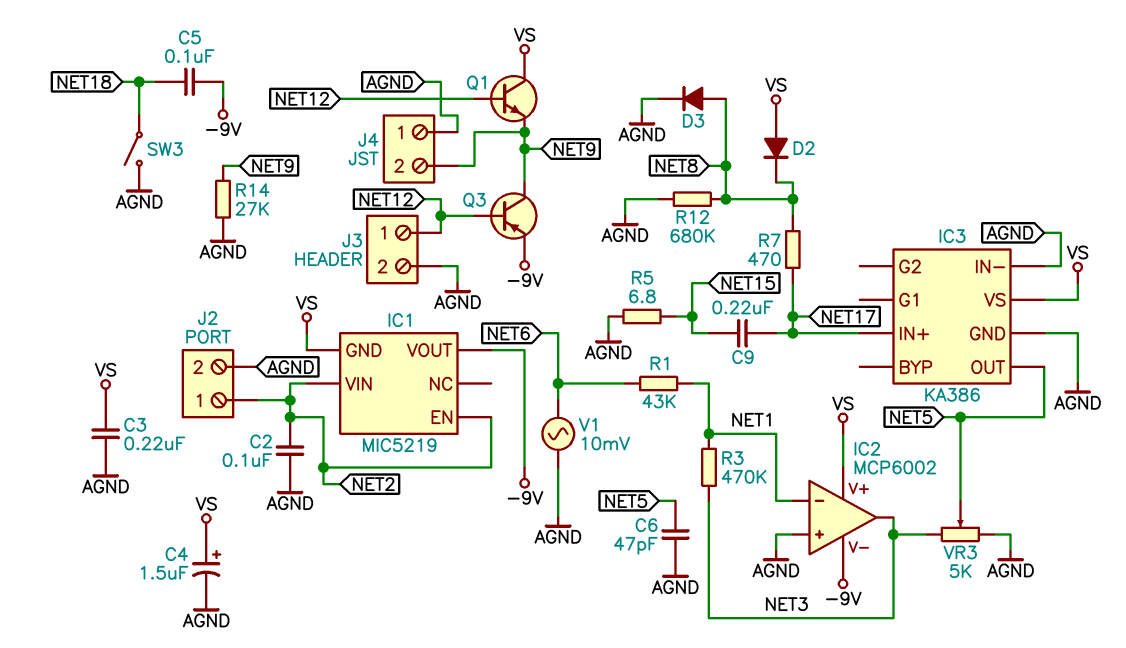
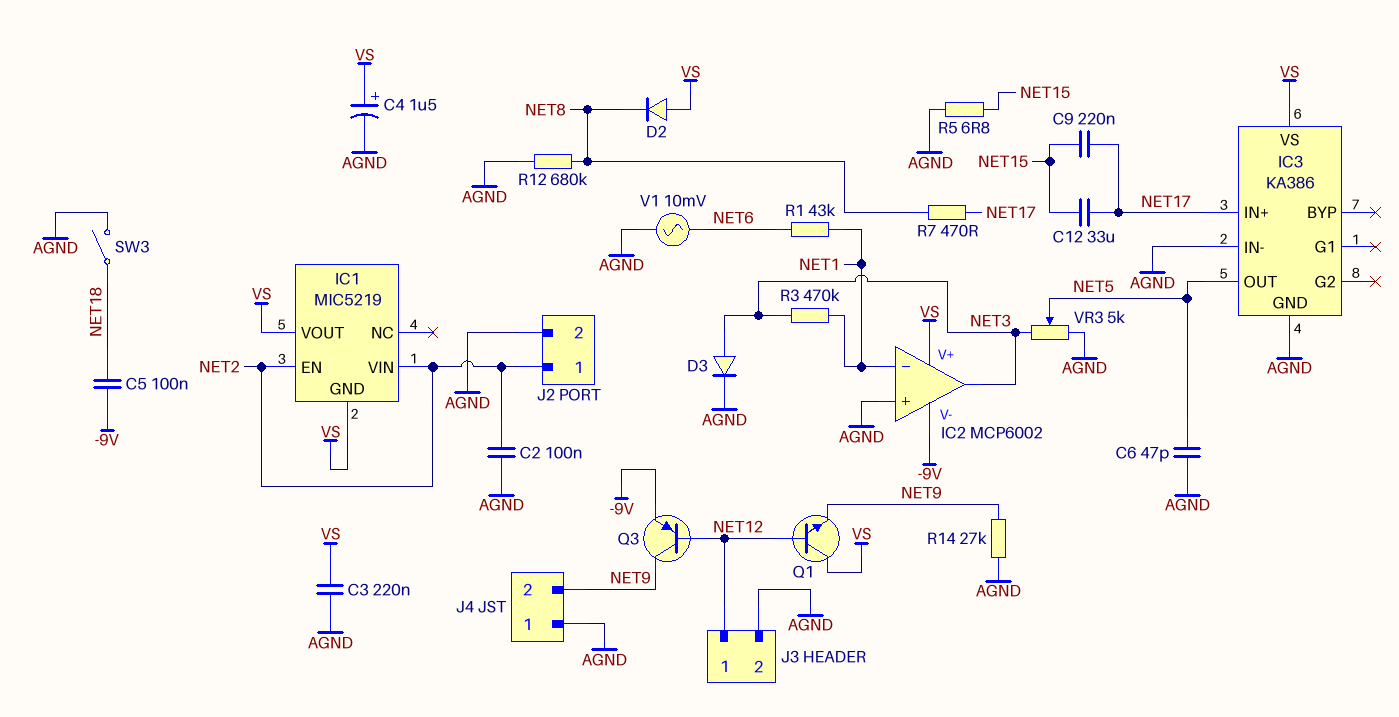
C12: none -> 33uF (NET15, NET17)
D3: diode (A NET8, K AGND) -> diode (A NET3, K AGND)
IC1 pin VOUT: -9V -> VS

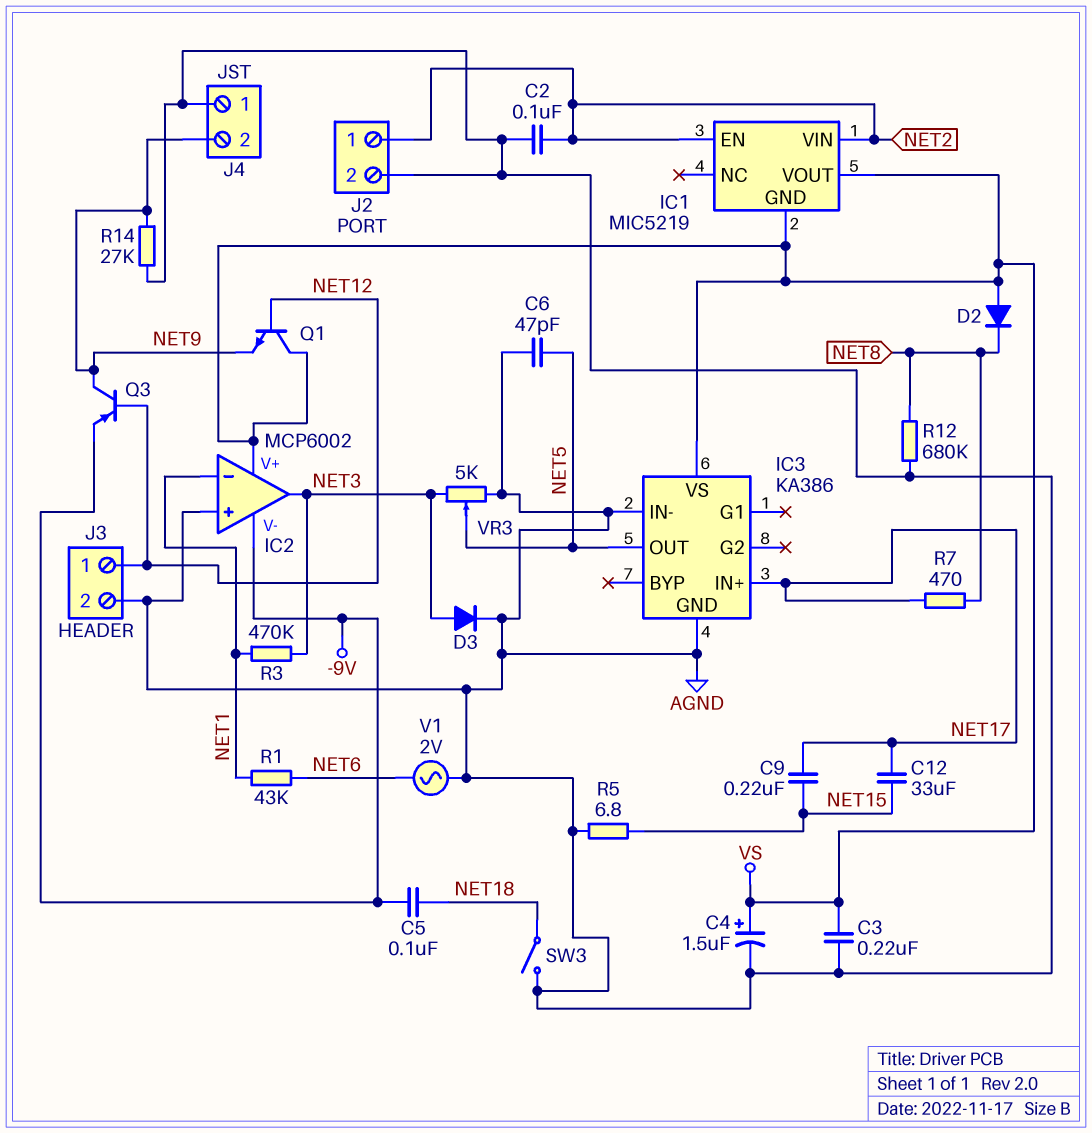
V1: AC 10mV (AGND, NET6) -> AC 2V (AGND, NET6)

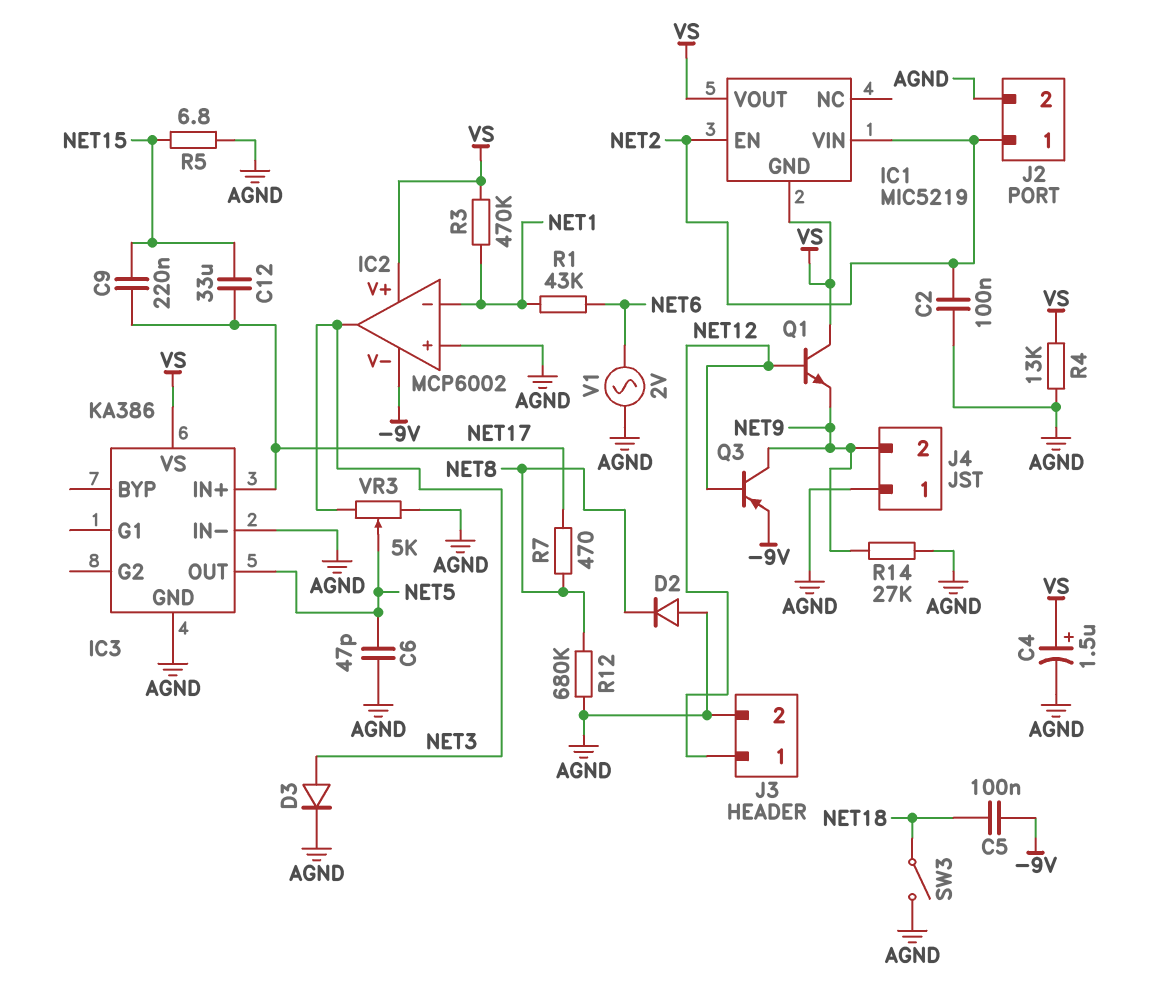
C3: 220nF (AGND, VS) -> none
D2: diode (A VS, K NET8) -> diode (A AGND, K NET8)
R3: 470k (NET1, NET3) -> 470k (NET1, VS)
R4: none -> 13k (AGND, VS)

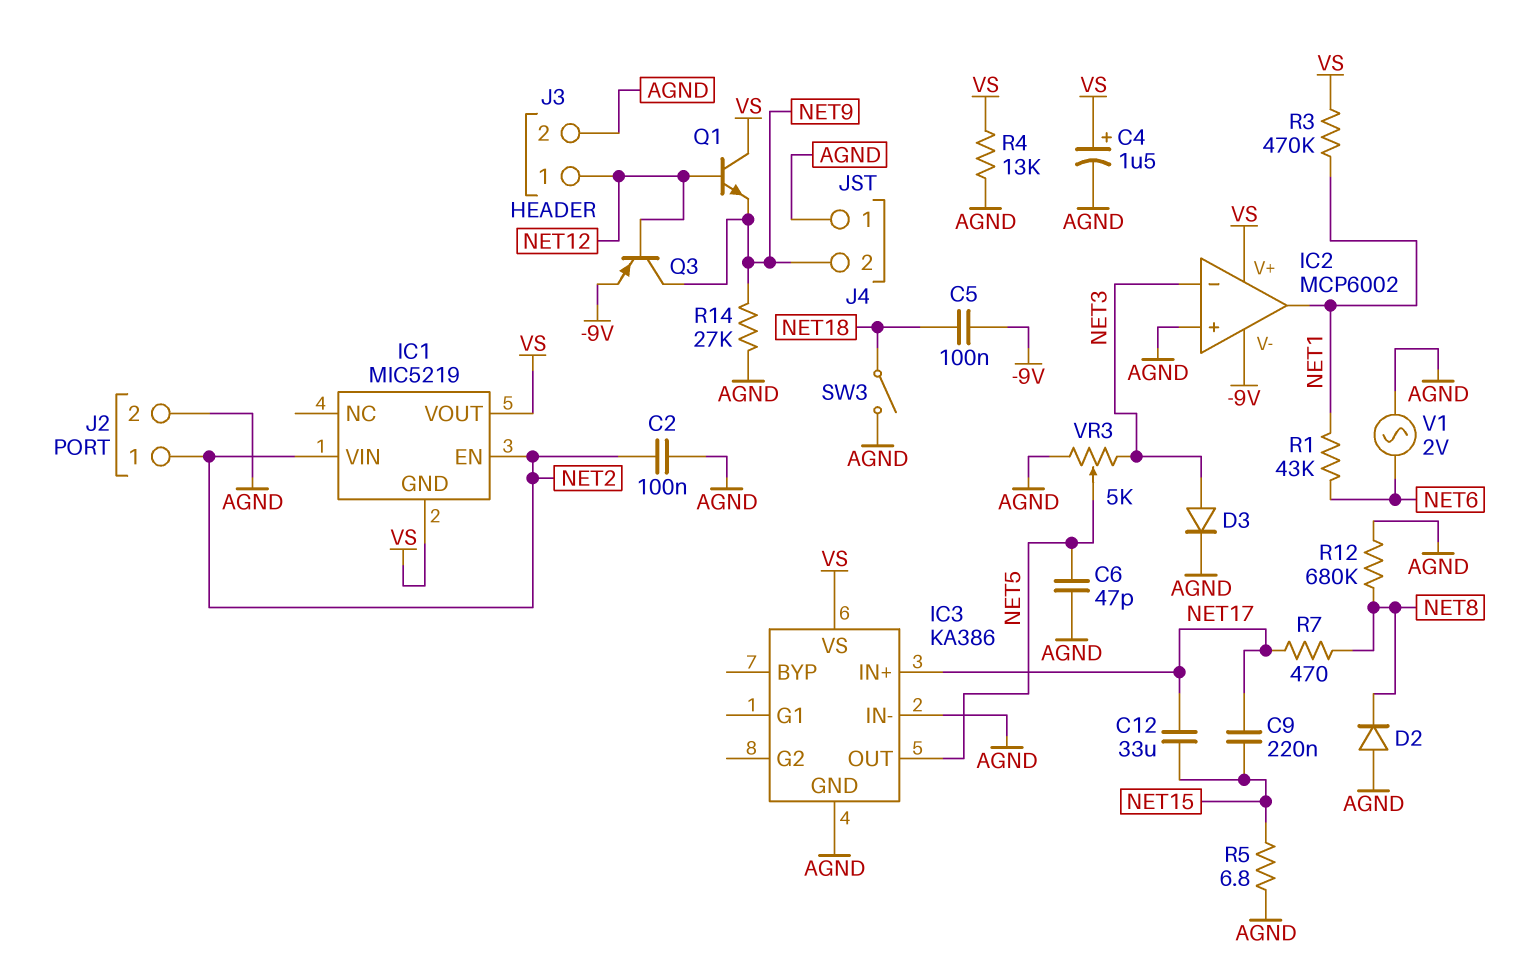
IC2 pin in-: NET1 -> NET3
IC2 pin out: NET3 -> NET1

